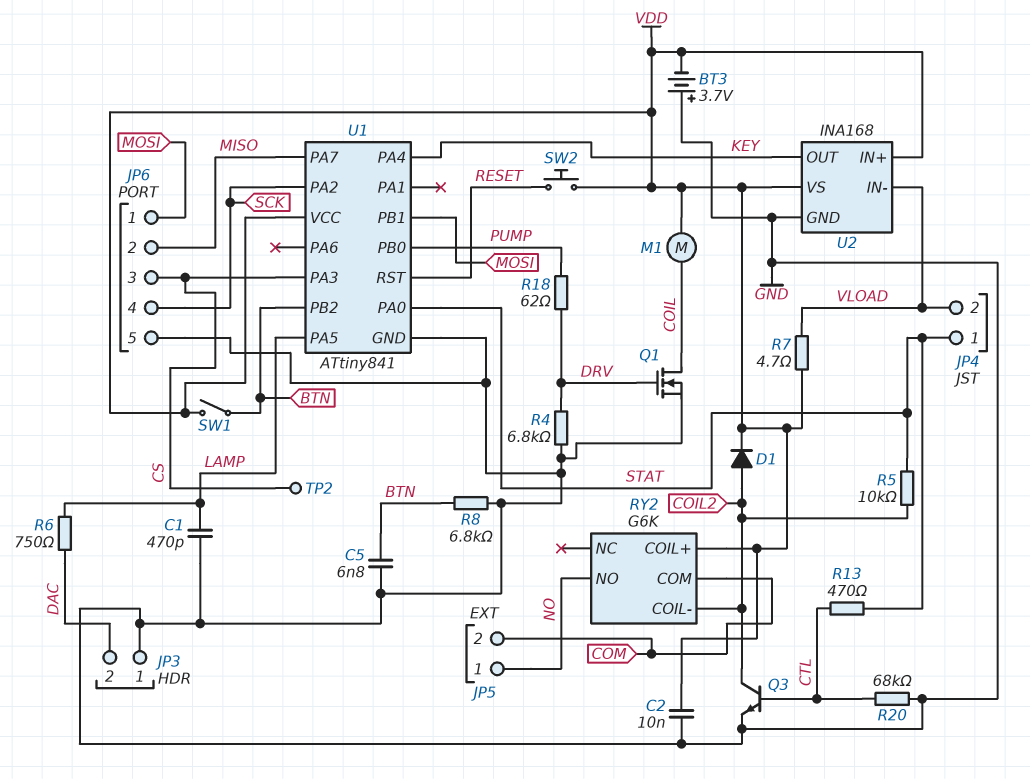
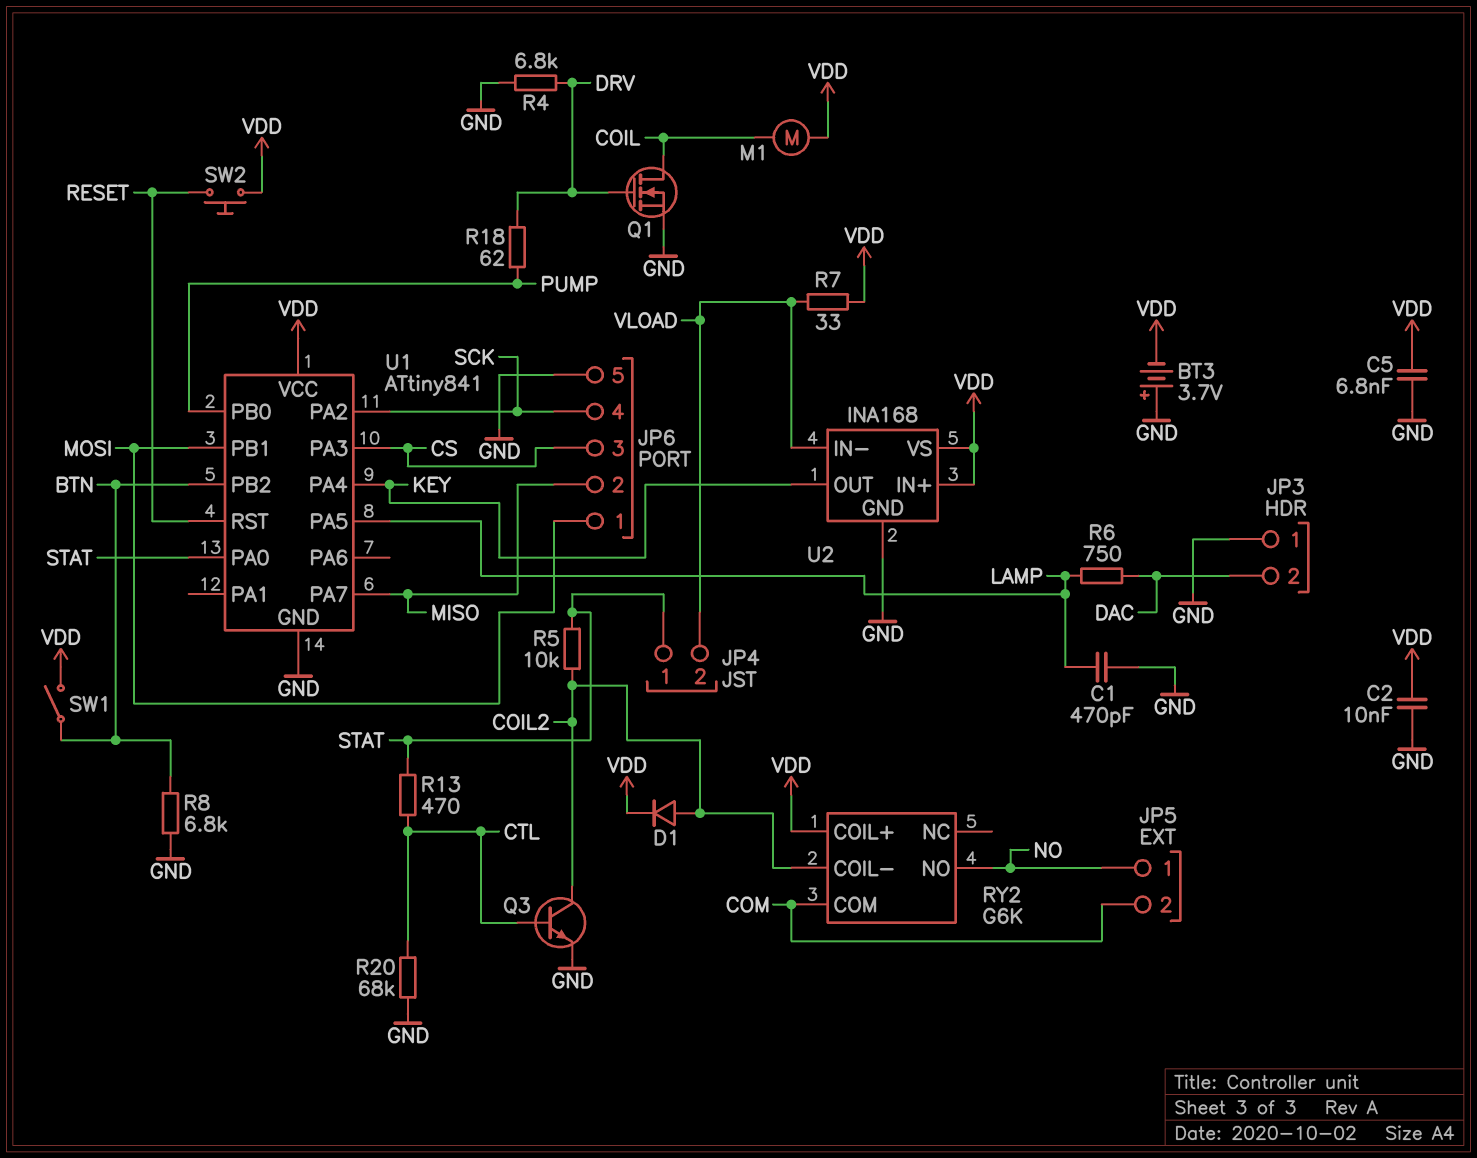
C5: 6.8nF (BTN, GND) -> 6.8nF (GND, VDD)
R7: 4.7 (VDD, VLOAD) -> 33 (VDD, VLOAD)
TP2: test point (CS) -> none

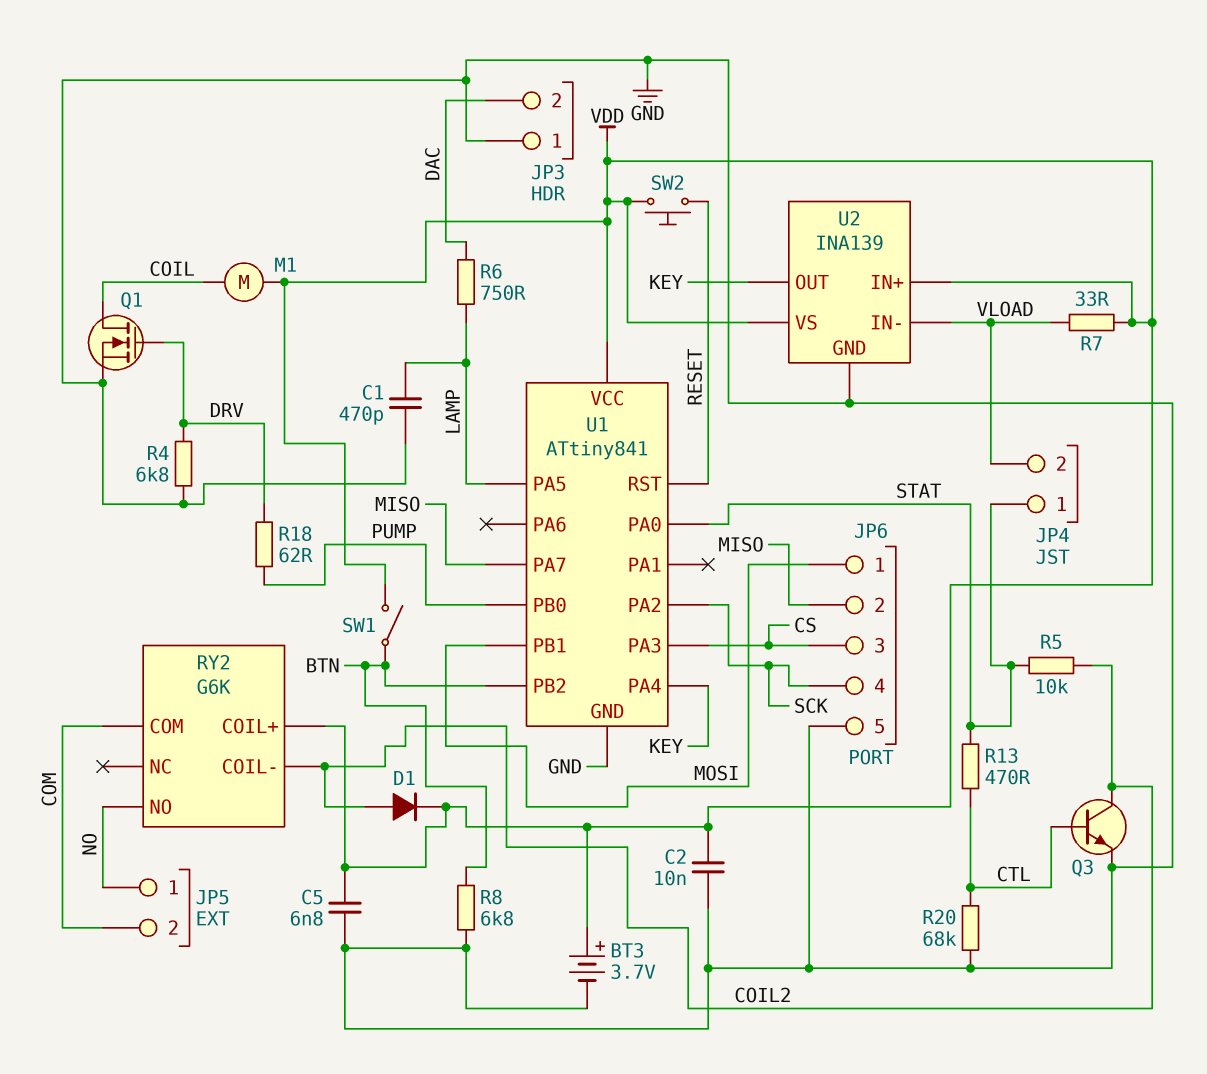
BT3: 3.7V (plus GND, minus VDD) -> 3.7V (plus VDD, minus GND)
U2: INA168 -> INA139

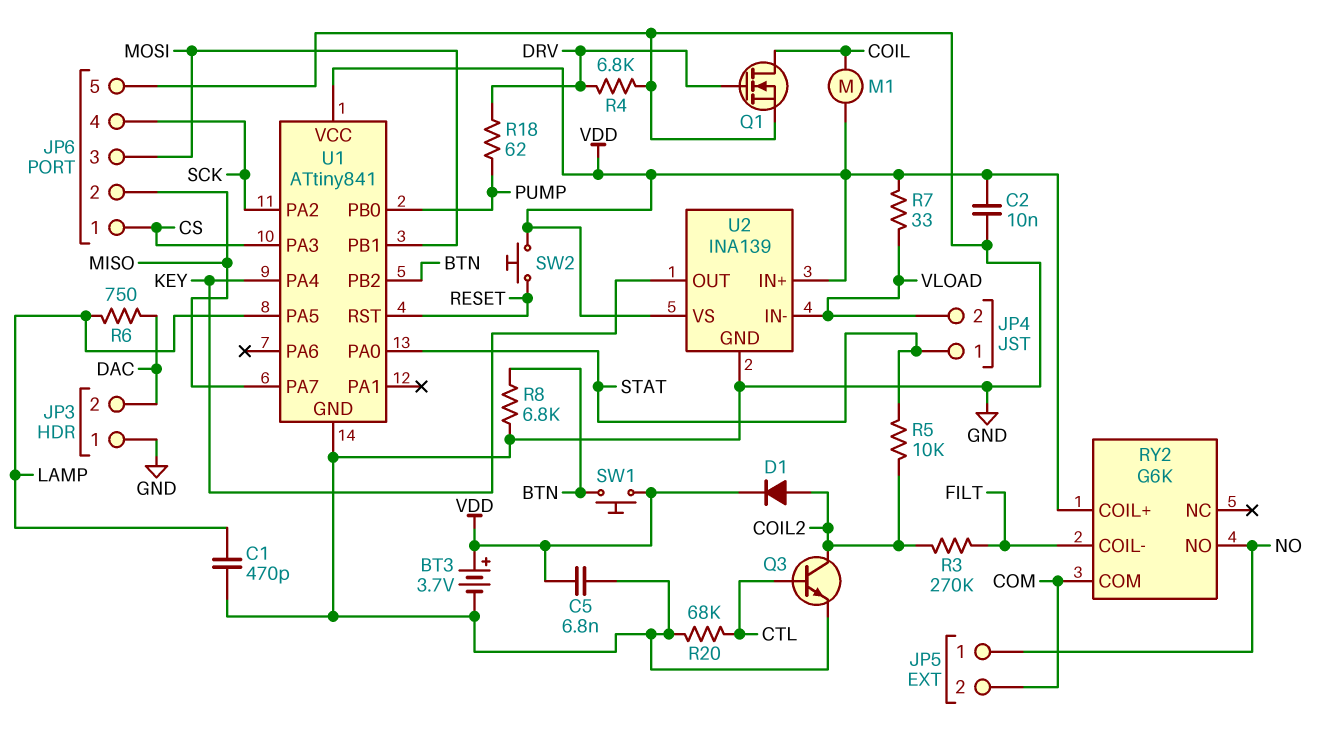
JP6 pin 1: MOSI -> CS
JP6 pin 3: CS -> MOSI
R3: none -> 270k (COIL2, FILT)
R13: 470 (CTL, STAT) -> none
RY2 pin COIL-: COIL2 -> FILT
SW1: switch (BTN, VDD) -> button (BTN, VDD)

